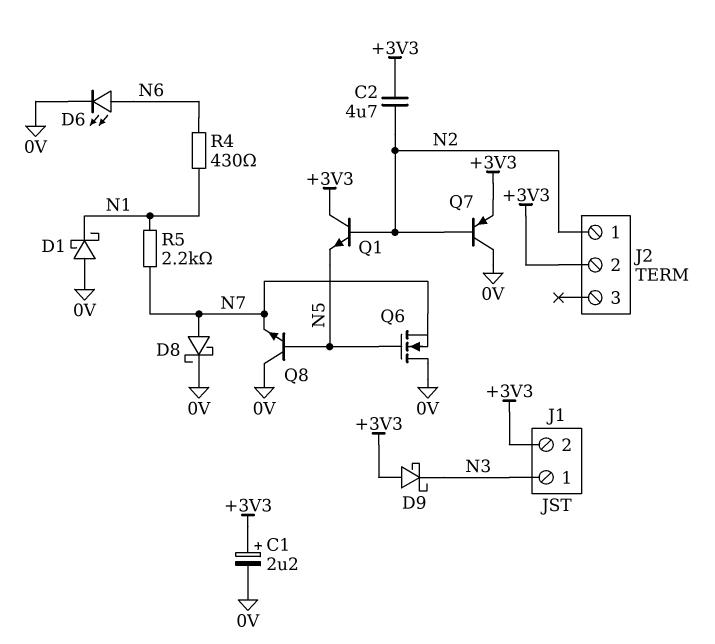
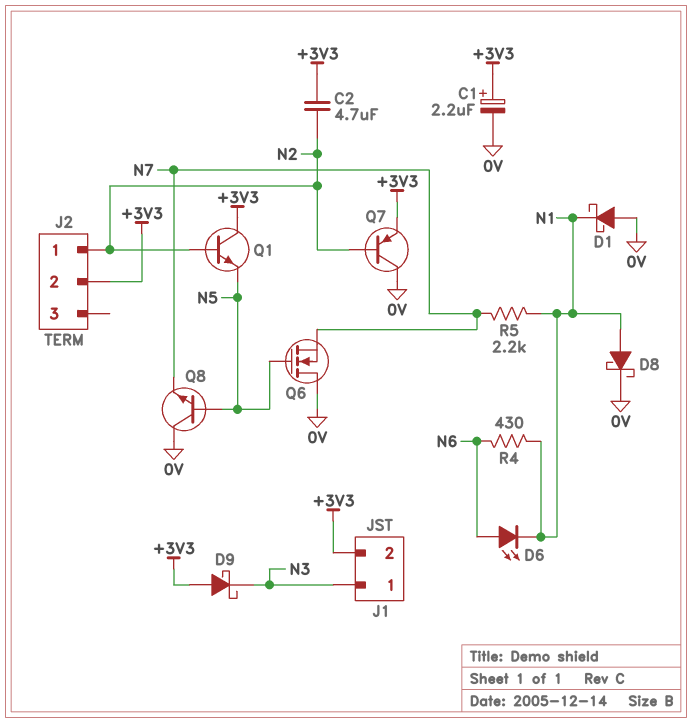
D6: LED (A N6, K 0V) -> LED (A N6, K N1)
D8: schottky (A N7, K 0V) -> schottky (A N1, K 0V)

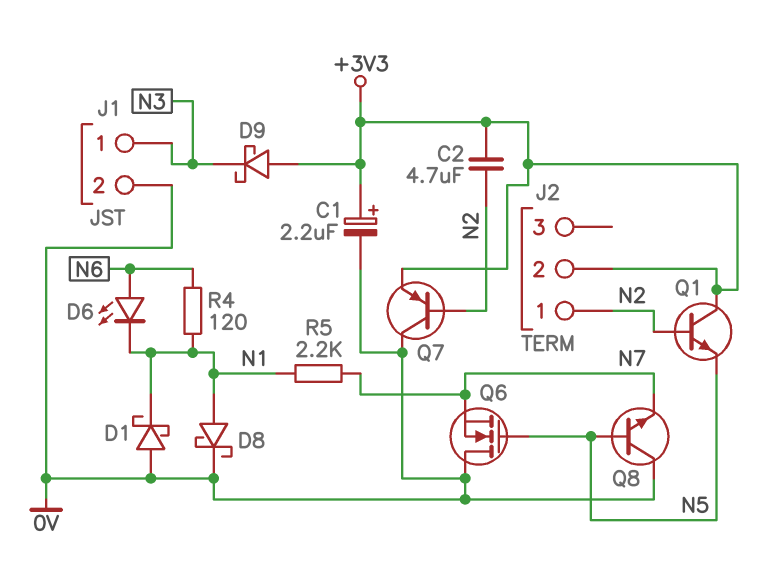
J1 pin 2: +3V3 -> 0V
R4: 430 (N1, N6) -> 120 (N1, N6)

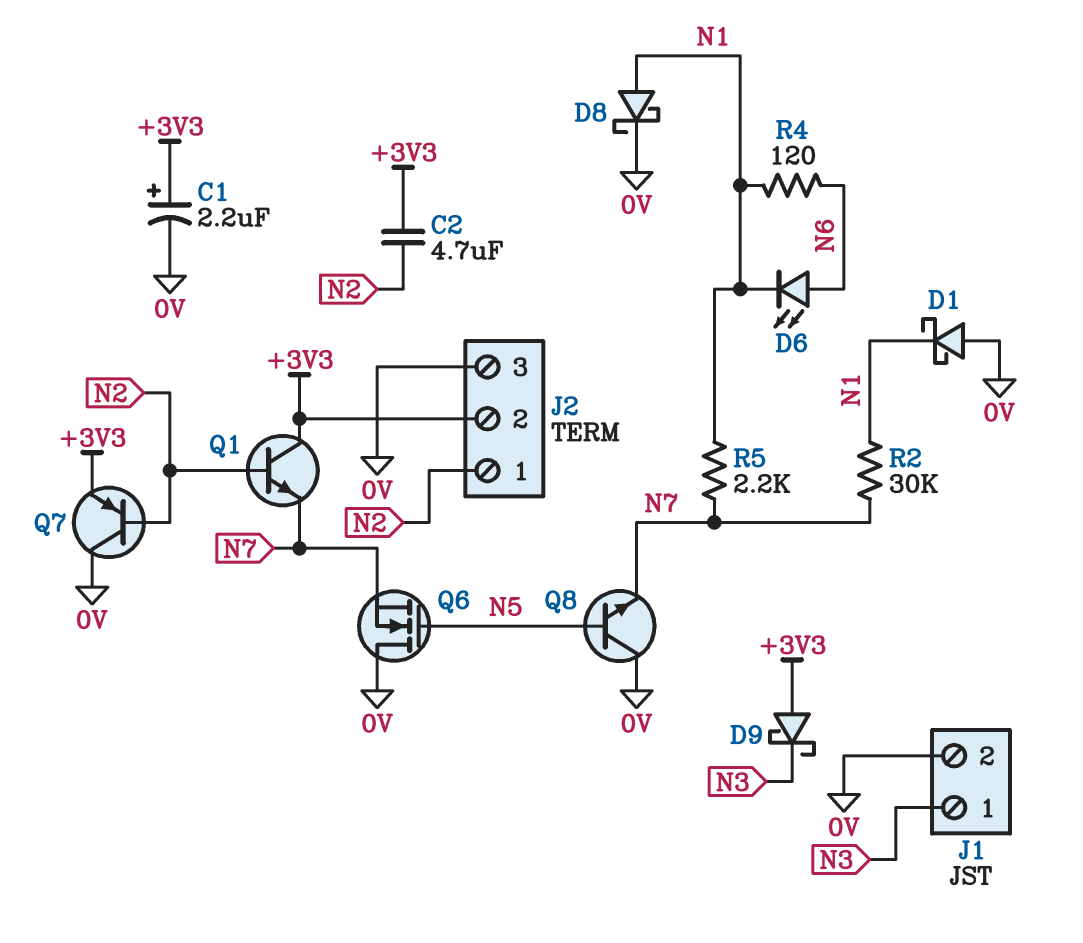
J2 pin 3: none -> 0V
Q1: NPN (B N2, C +3V3, E N5) -> NPN (B N2, C +3V3, E N7)
R2: none -> 30k (N1, N7)

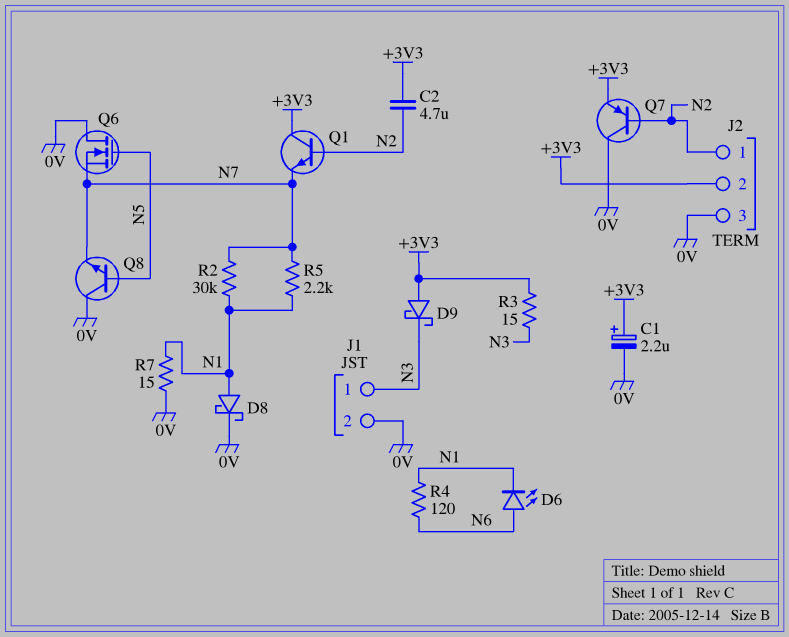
D1: schottky (A 0V, K N1) -> none
R3: none -> 15 (+3V3, N3)
R7: none -> 15 (0V, N1)

